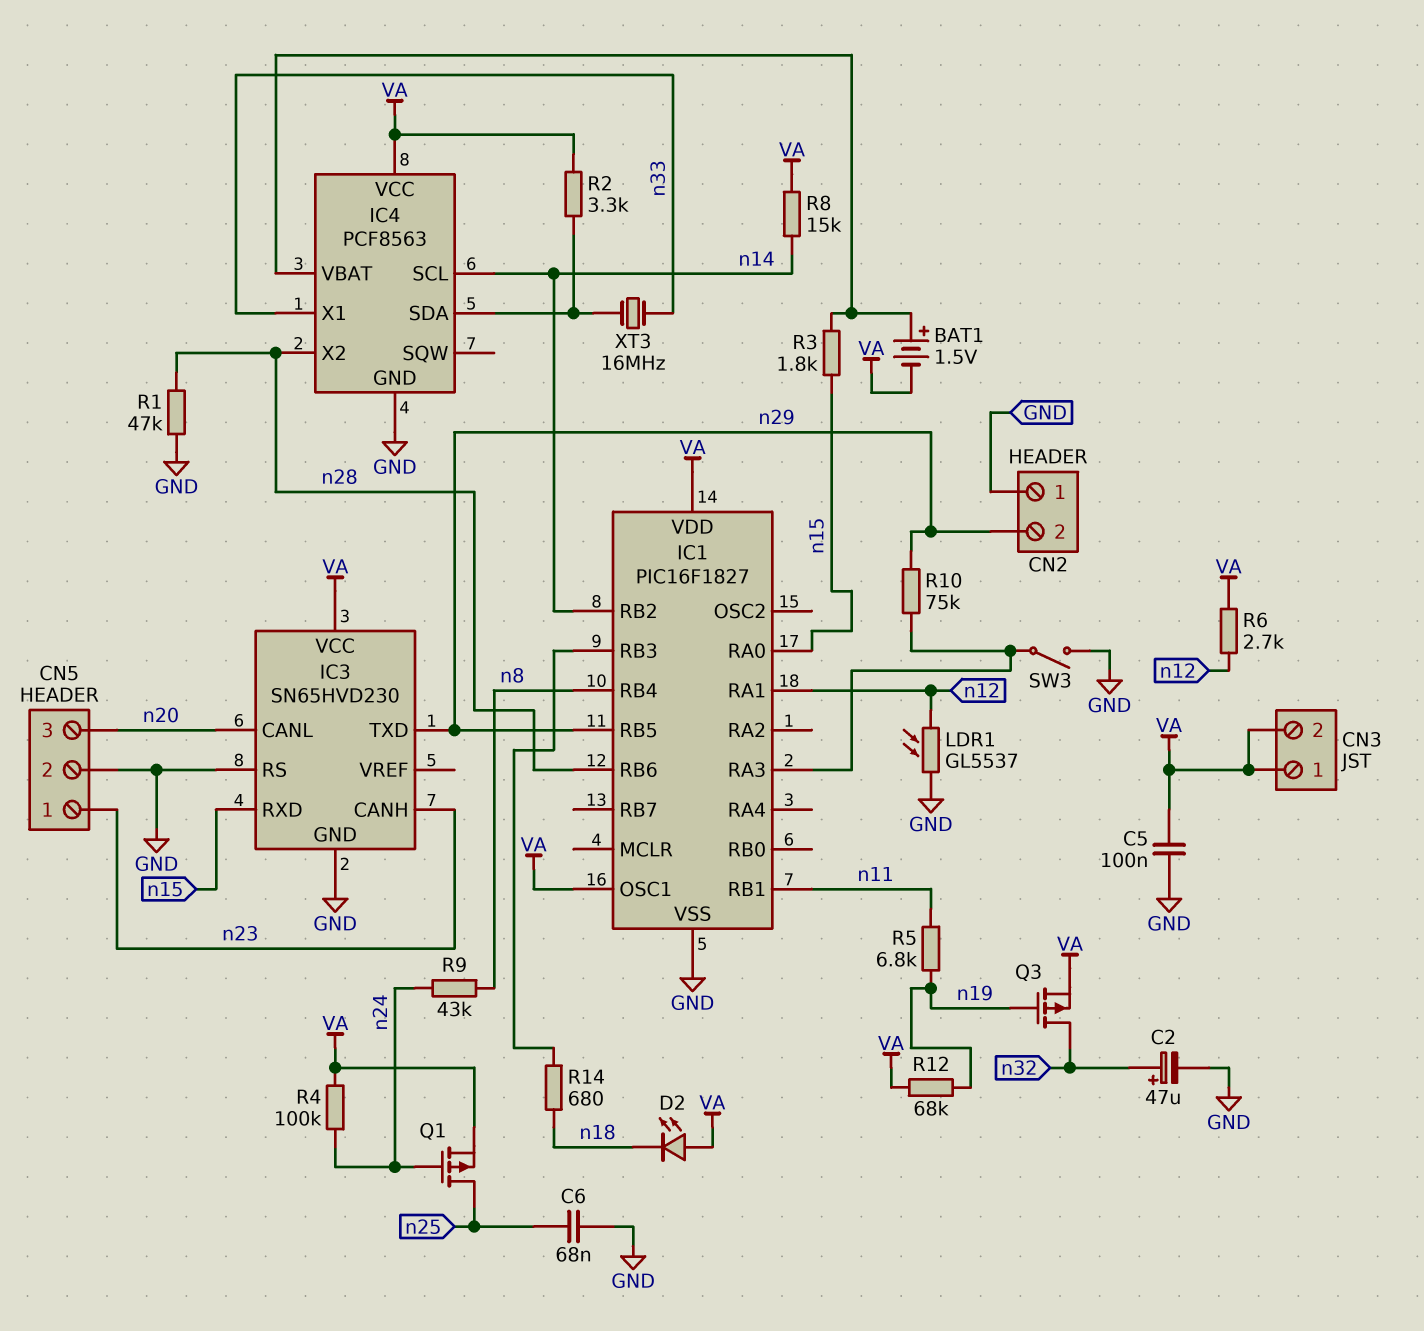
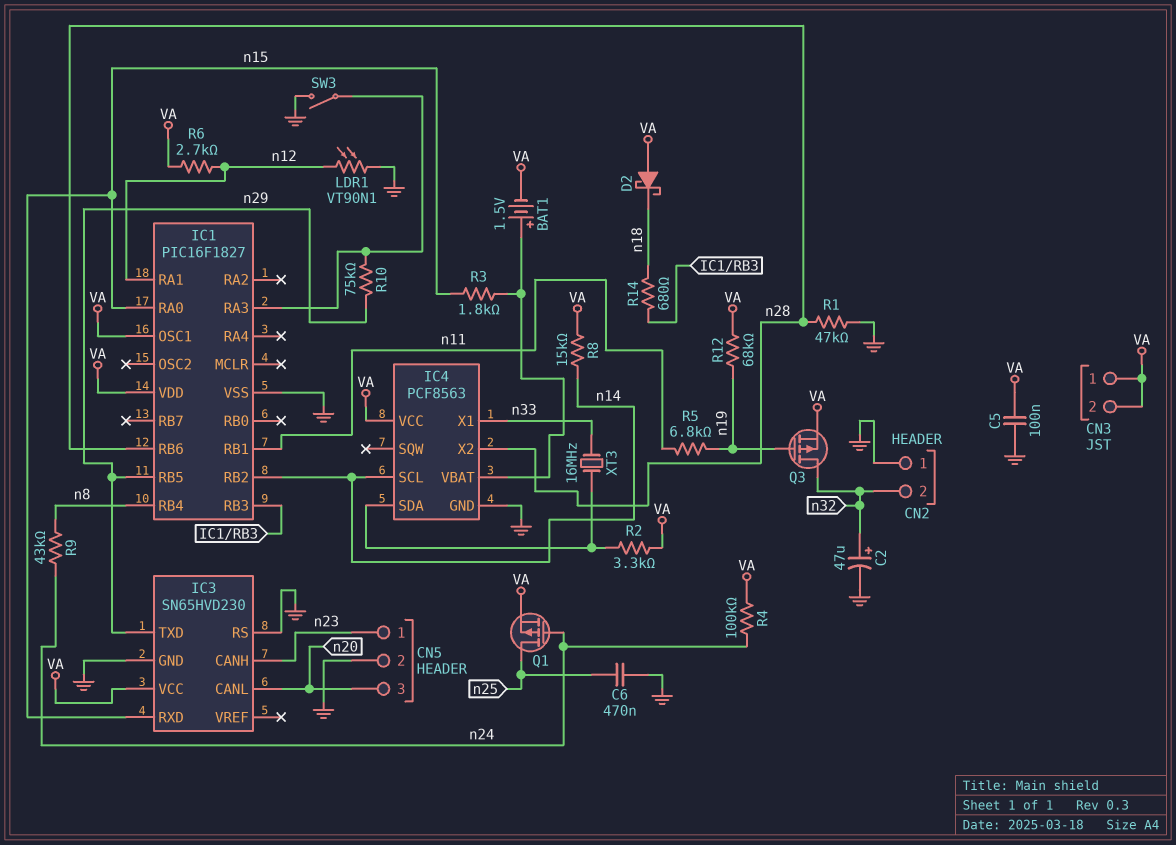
C6: 68nF (GND, n25) -> 470nF (GND, n25)
CN2 pin 2: n29 -> n32
D2: LED (A VA, K n18) -> schottky (A VA, K n18)
LDR1: GL5537 (GND, n12) -> VT90N1 (GND, n12)

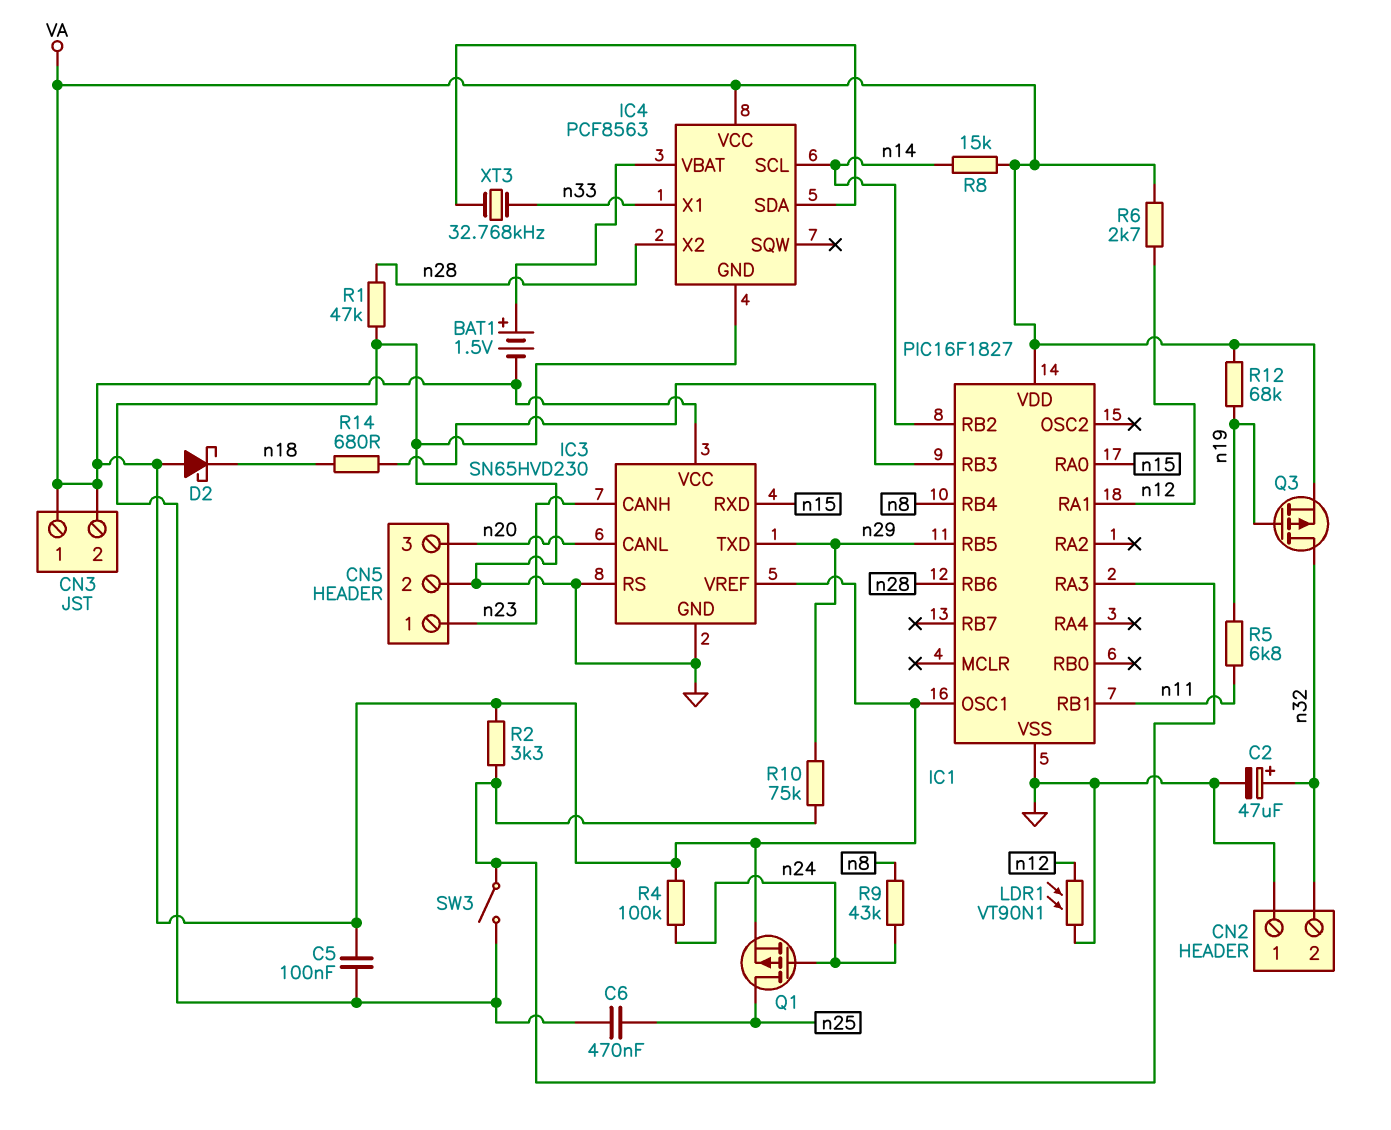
IC3 pin VREF: none -> VA
R2: 3.3k (IC4/SDA, VA) -> 3.3k (IC1/RA3, VA)
R3: 1.8k (IC4/VBAT, n15) -> none
XT3: 16MHz (IC4/SDA, n33) -> 32.768kHz (IC4/SDA, n33)

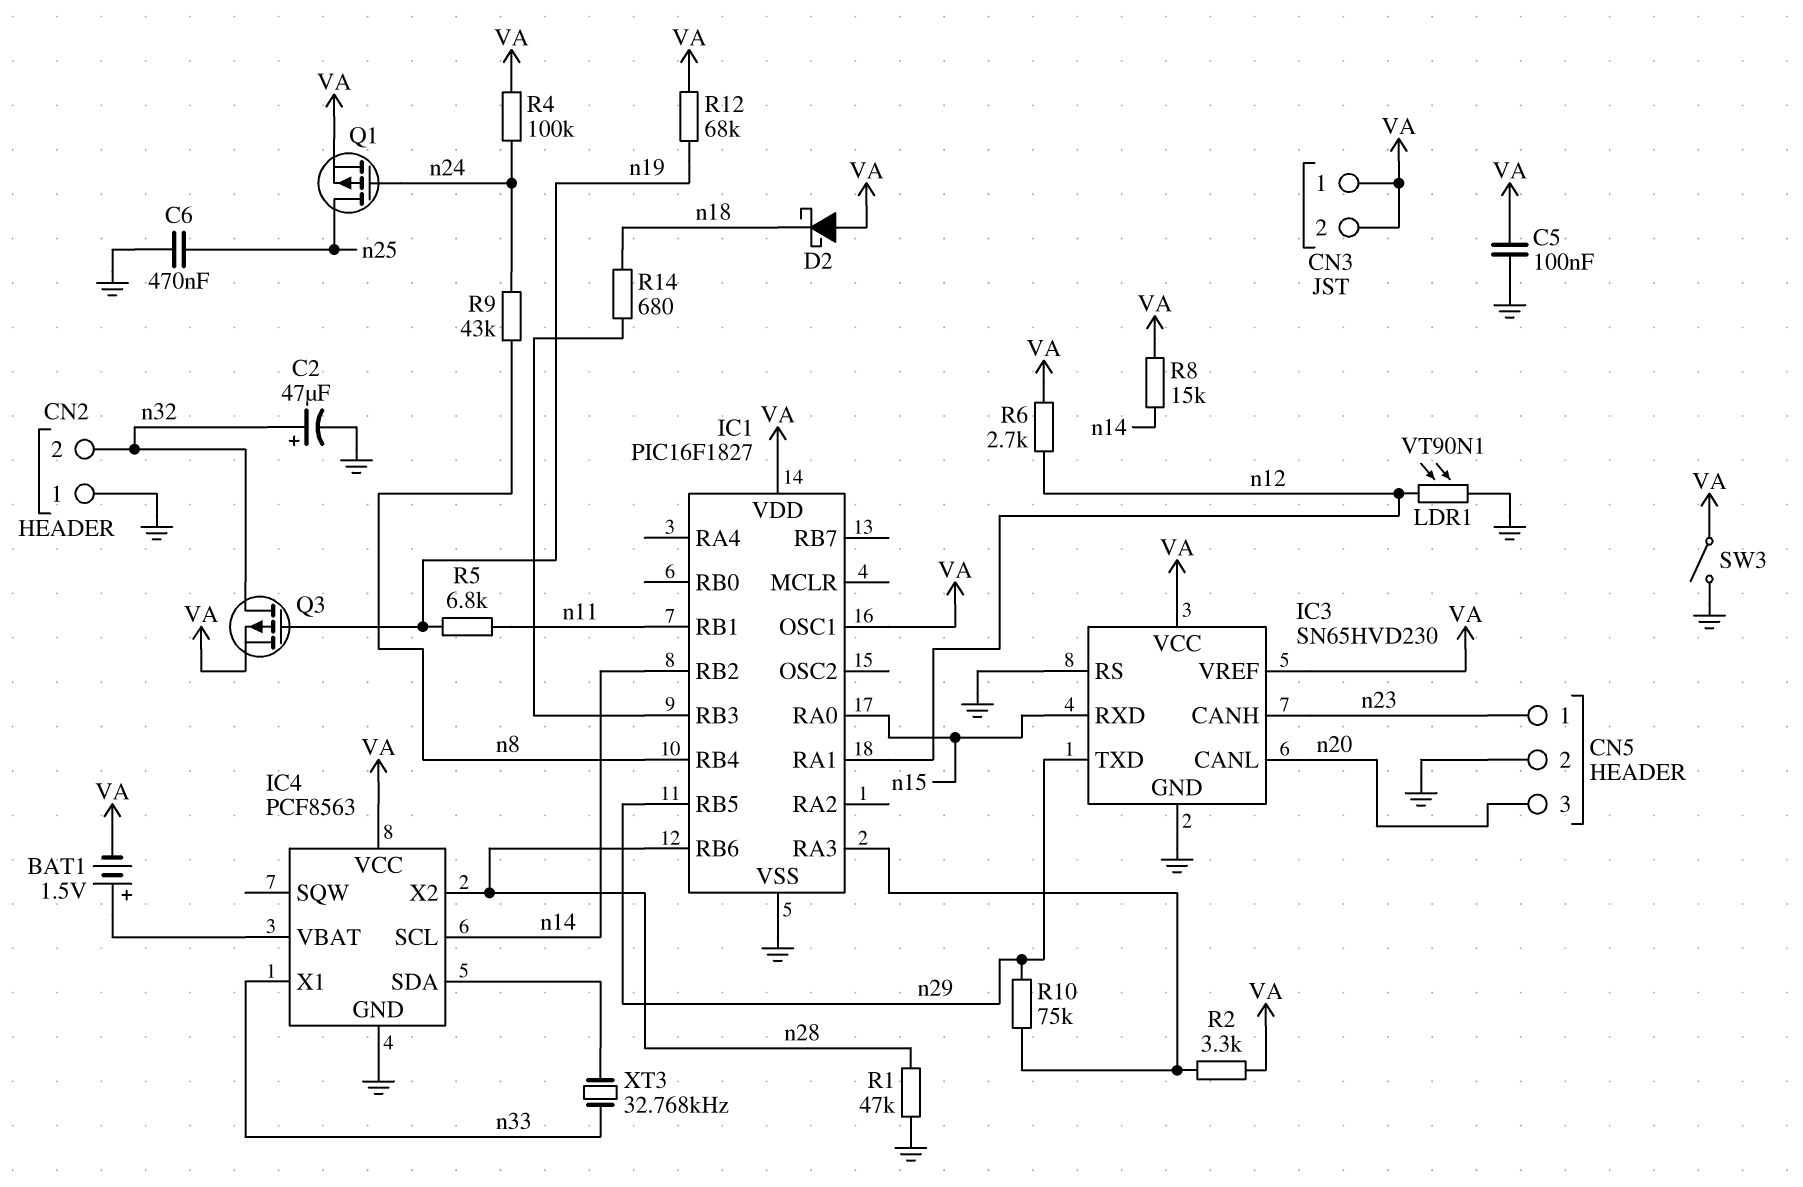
SW3: switch (GND, IC1/RA3) -> switch (GND, VA)

